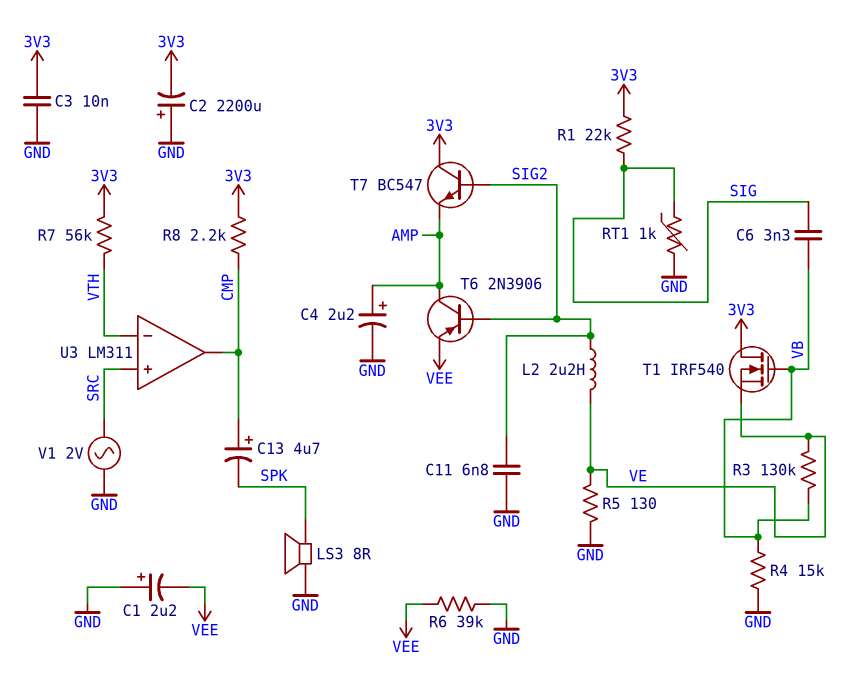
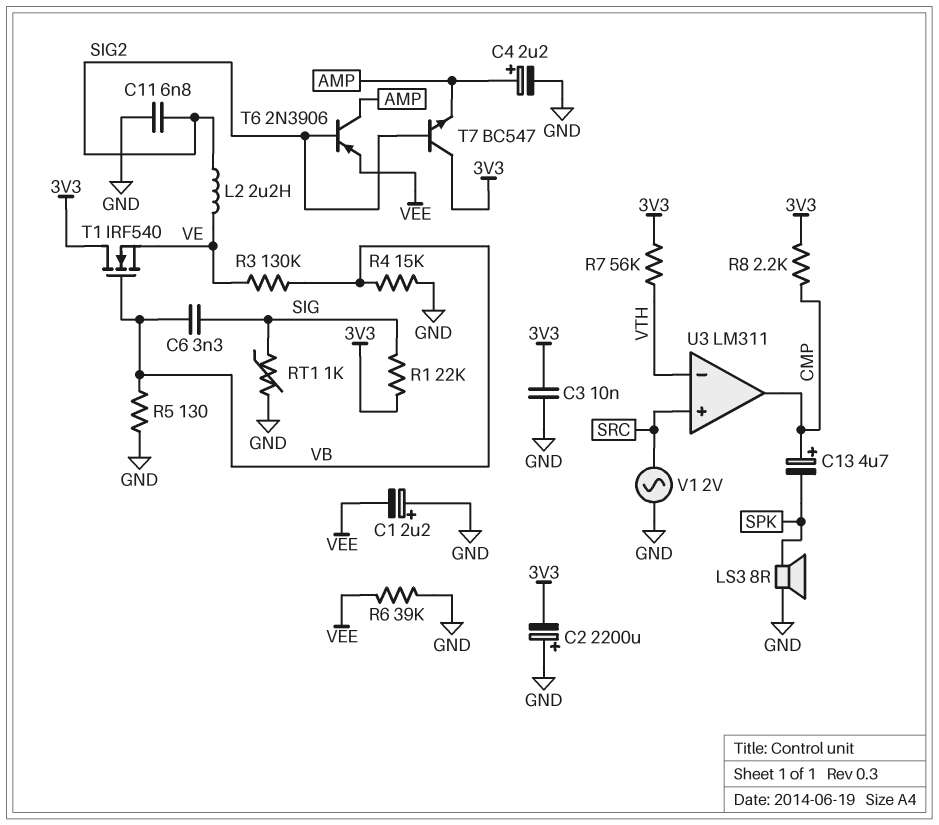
R5: 130 (GND, VE) -> 130 (GND, VB)

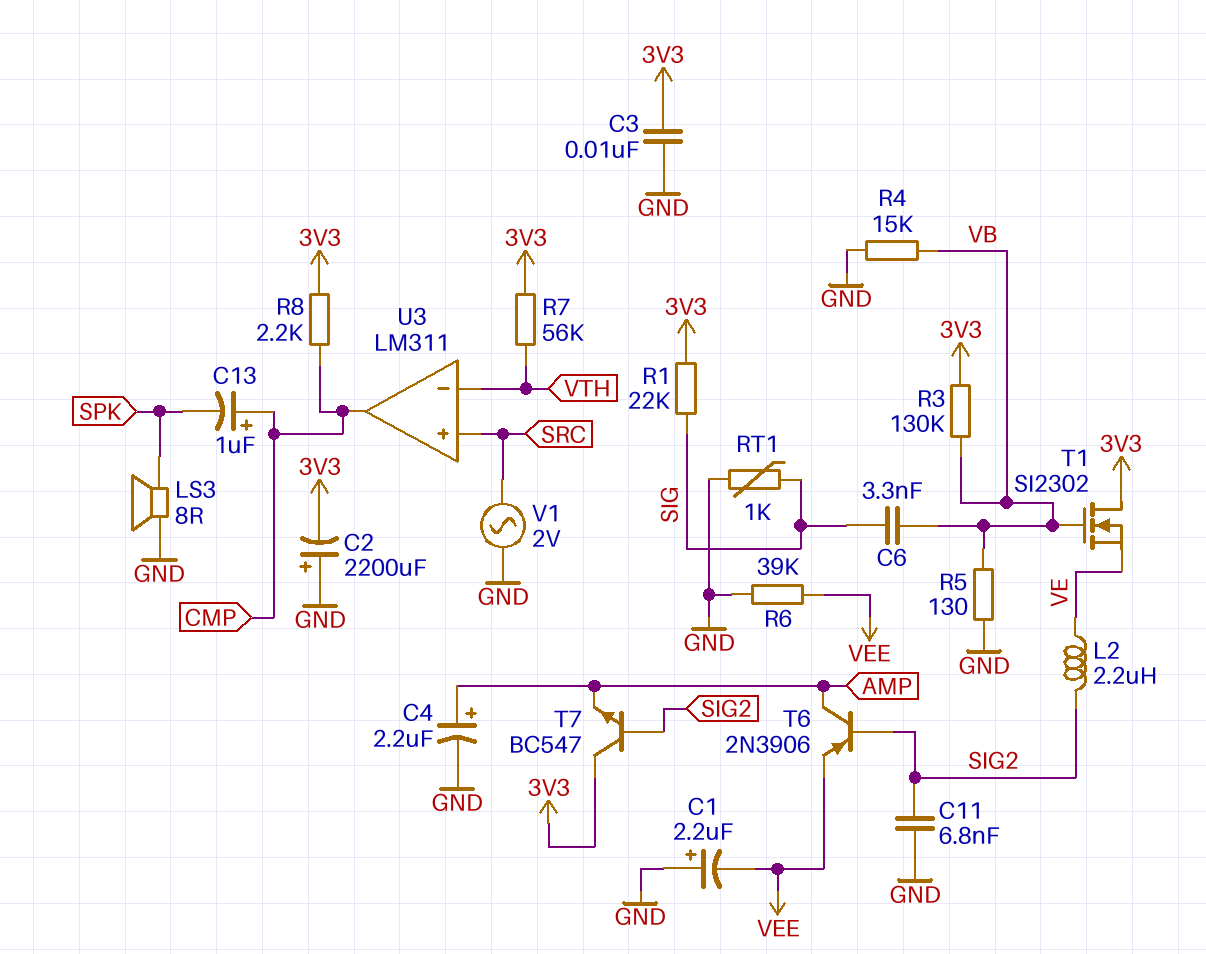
C13: 4.7uF (plus CMP, minus SPK) -> 1uF (plus CMP, minus SPK)
R3: 130k (VB, VE) -> 130k (3V3, VB)
T1: NMOS IRF540 (G VB, D 3V3, S VE) -> NMOS SI2302 (G VB, D 3V3, S VE)

